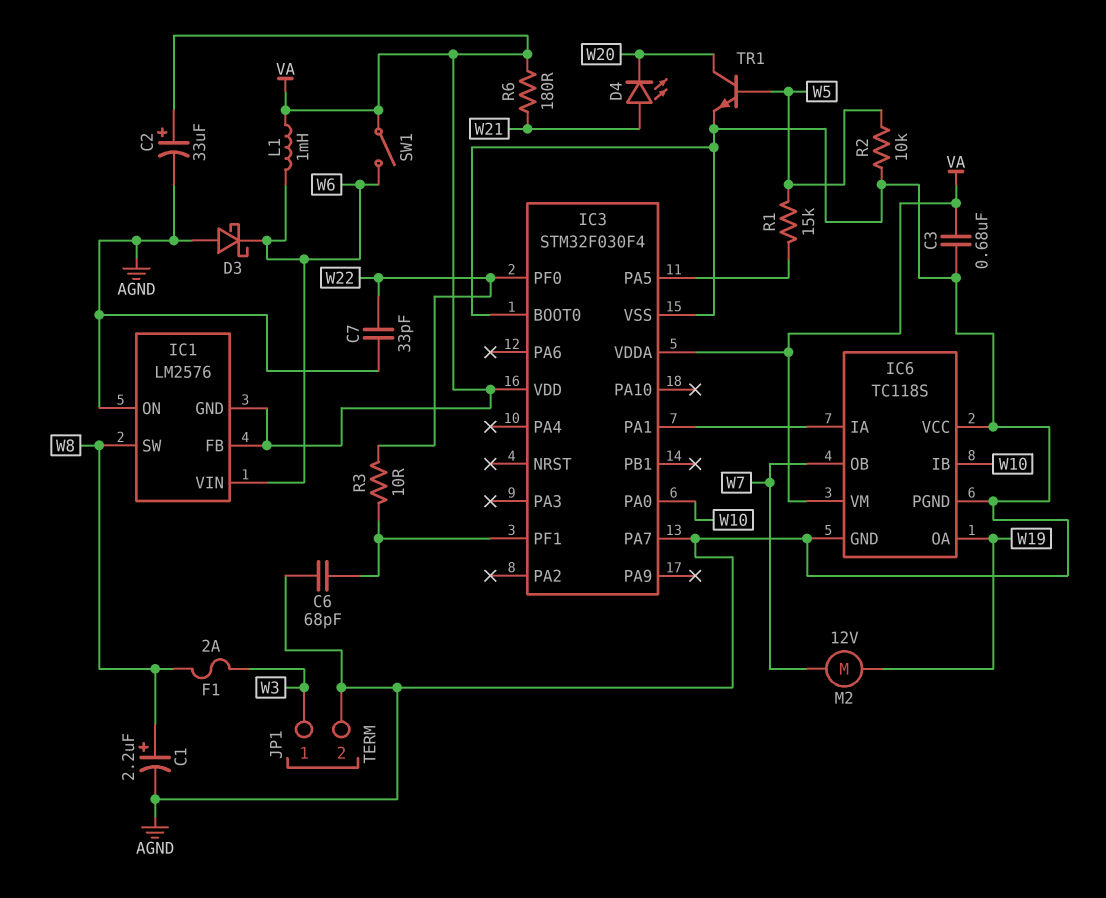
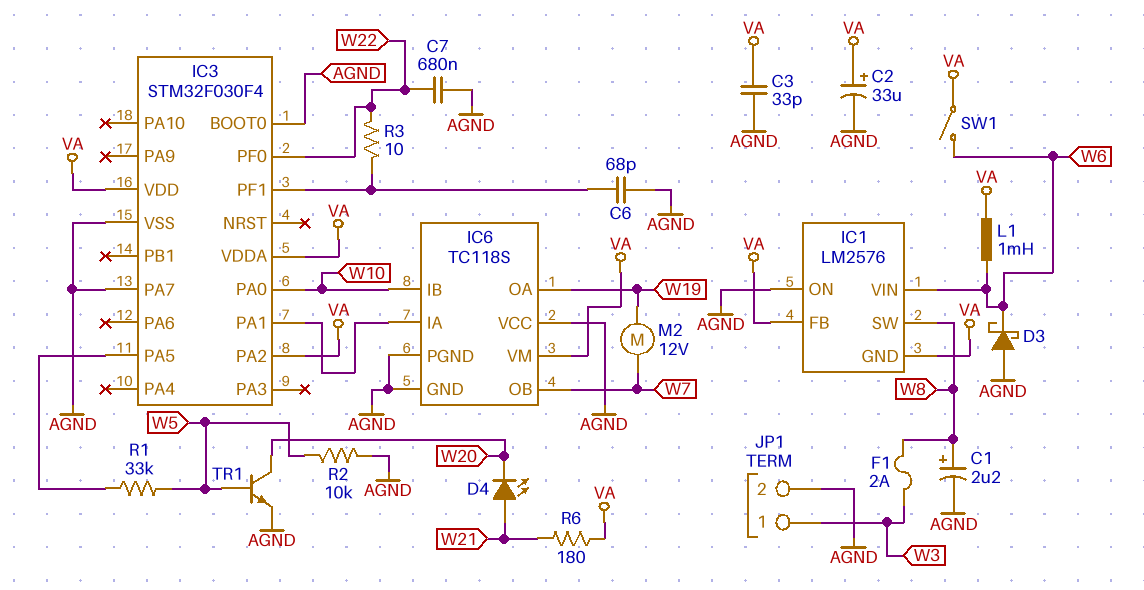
C3: 680nF (AGND, VA) -> 33pF (AGND, VA)
C7: 33pF (AGND, W22) -> 680nF (AGND, W22)
IC3 pin PA2: none -> VA
R1: 15k (IC3/PA5, W5) -> 33k (IC3/PA5, W5)

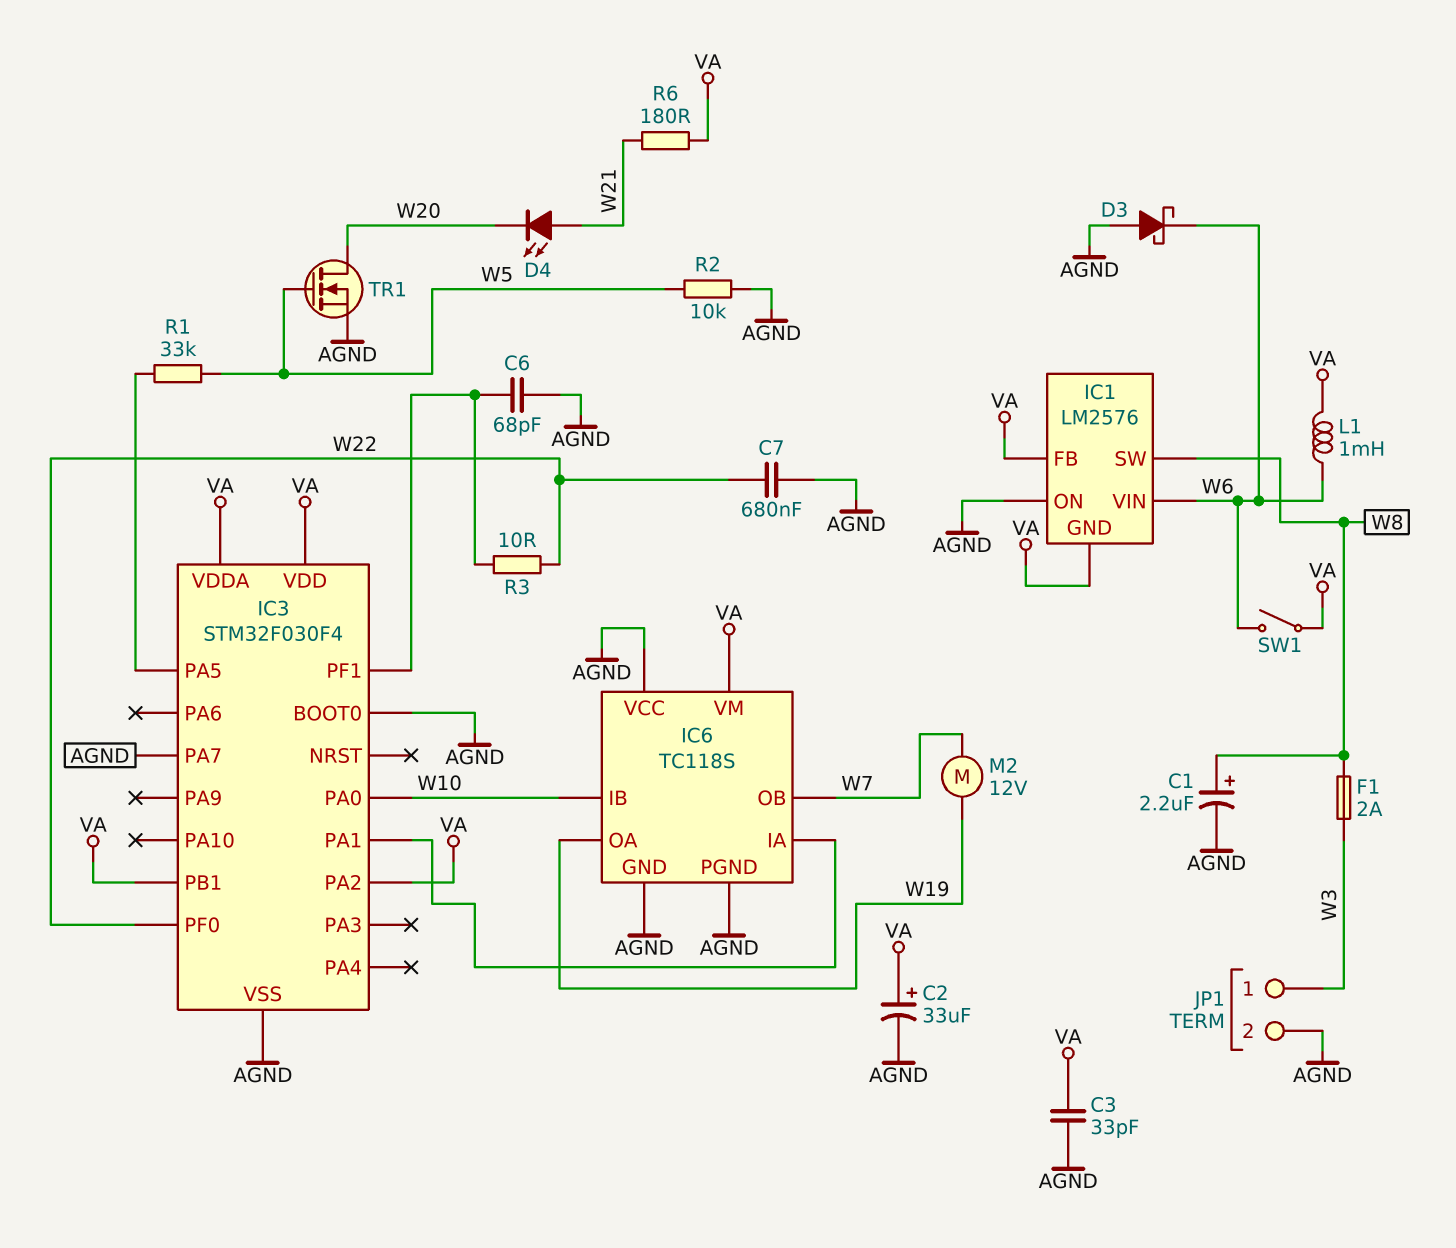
IC3 pin PB1: none -> VA
TR1: NPN (B W5, C W20, E AGND) -> NMOS (G W5, D W20, S AGND)

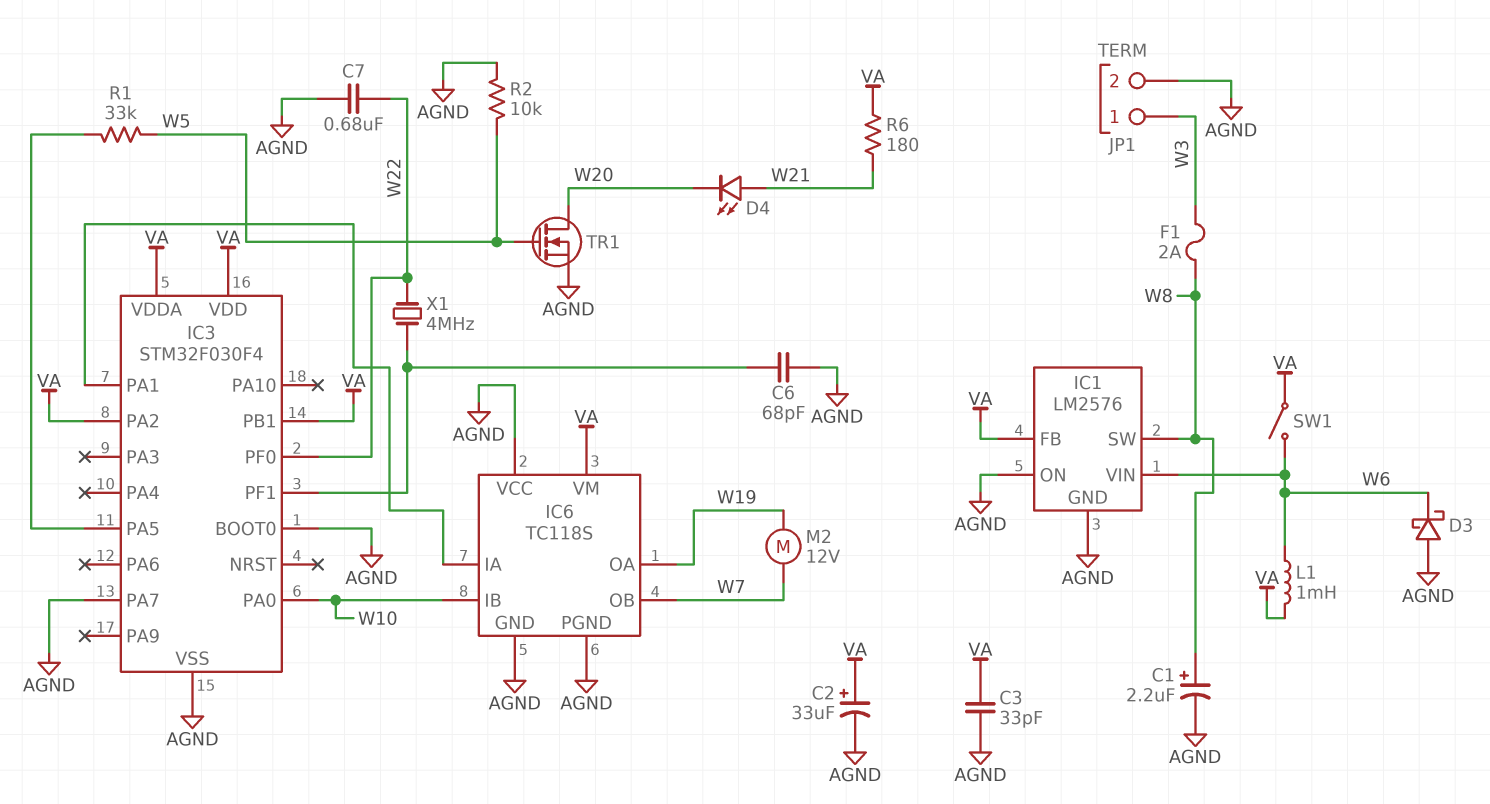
IC1 pin GND: VA -> AGND
R3: 10 (IC3/PF1, W22) -> none
X1: none -> 4MHz (IC3/PF1, W22)

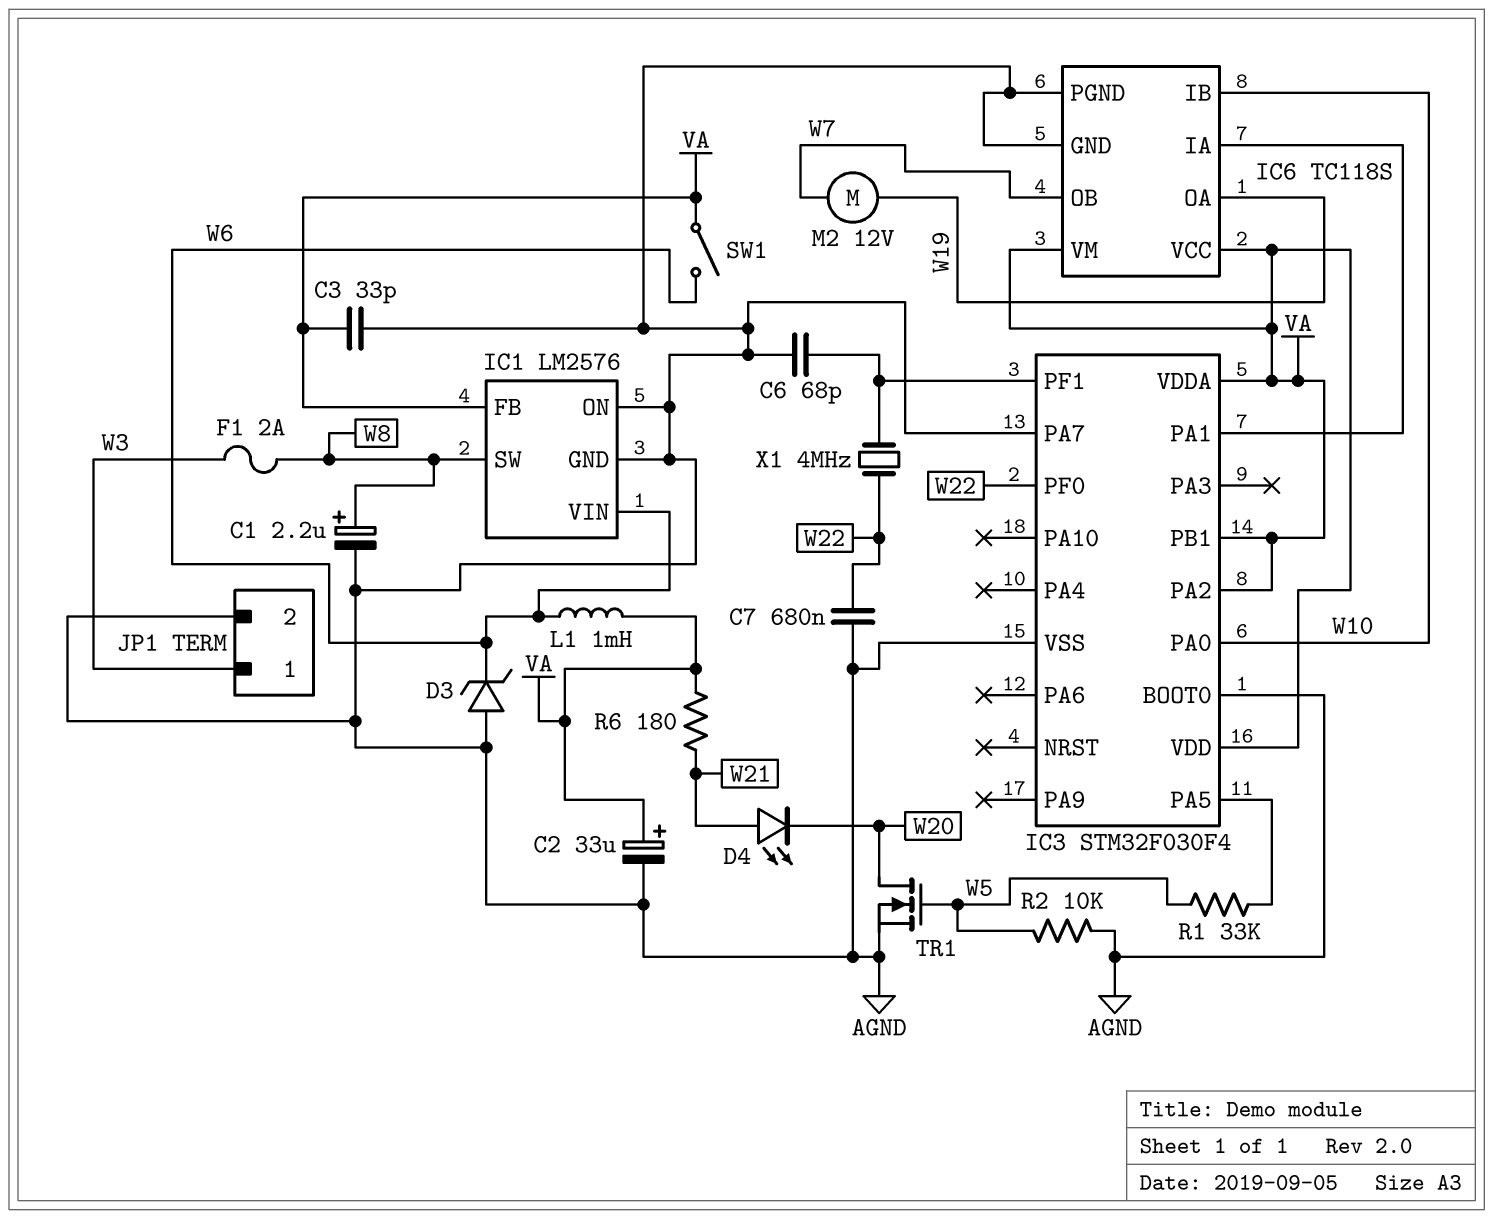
D3: schottky (A AGND, K W6) -> zener (A AGND, K W6)
IC6 pin VCC: AGND -> VA

